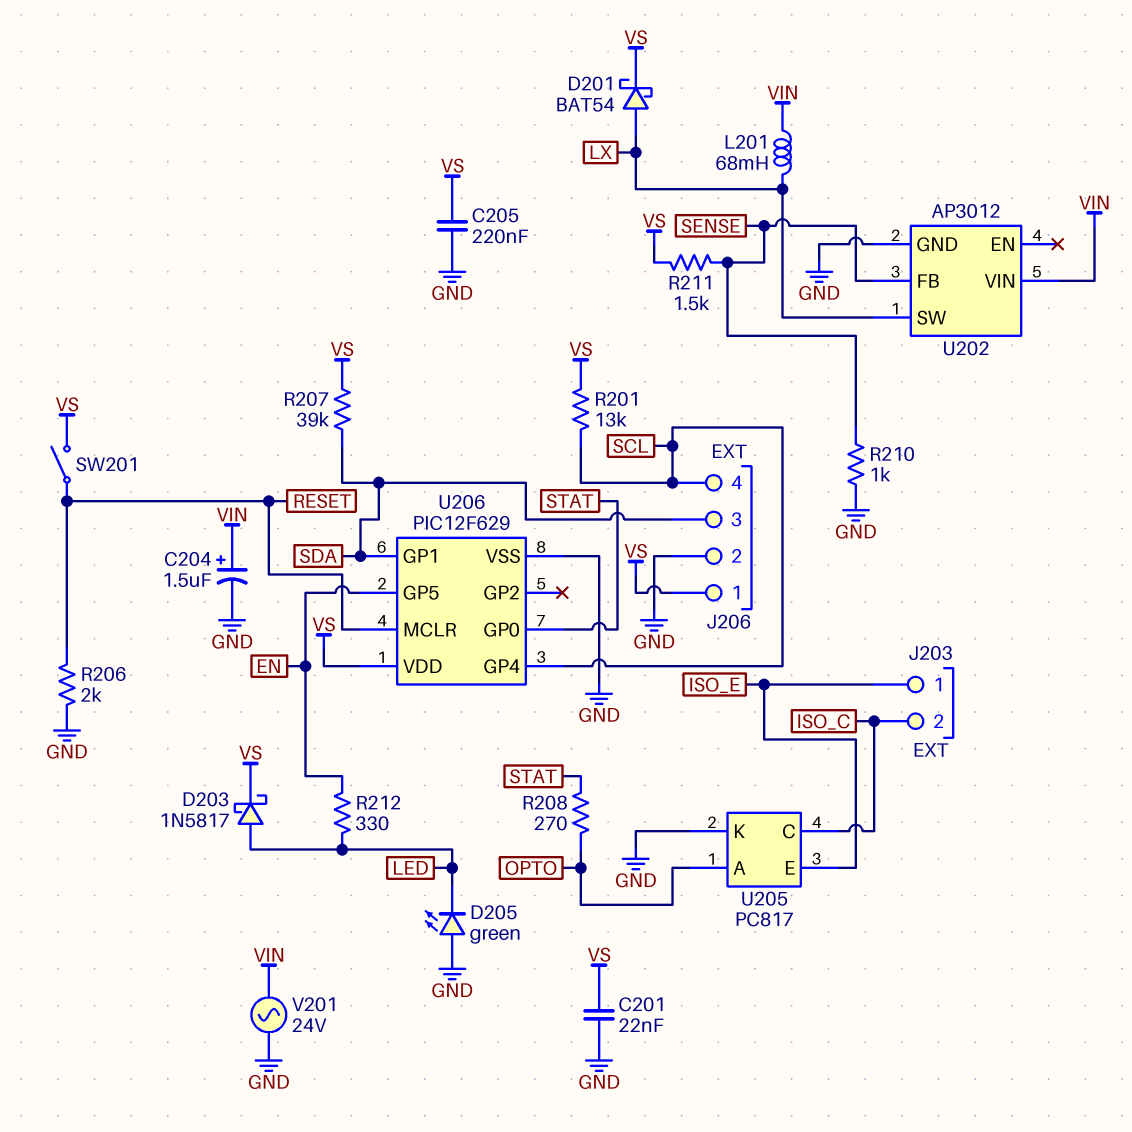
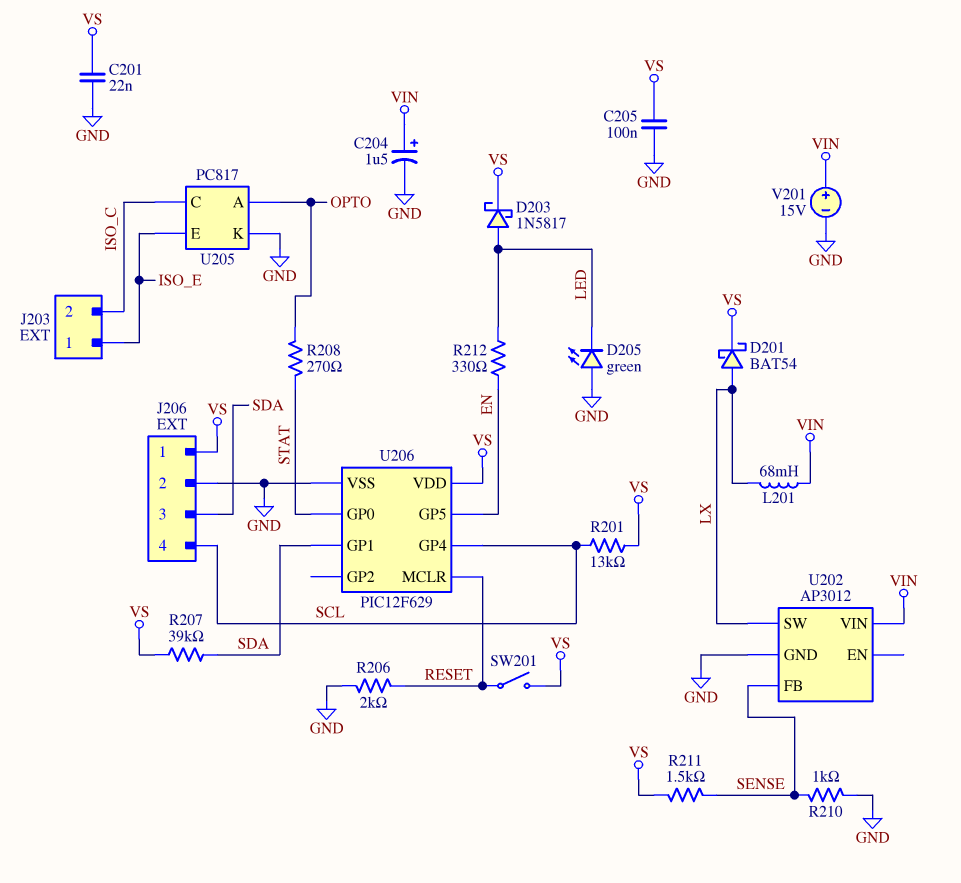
C205: 220nF (GND, VS) -> 100nF (GND, VS)
V201: AC 24V (GND, VIN) -> 15V (plus VIN, minus GND)

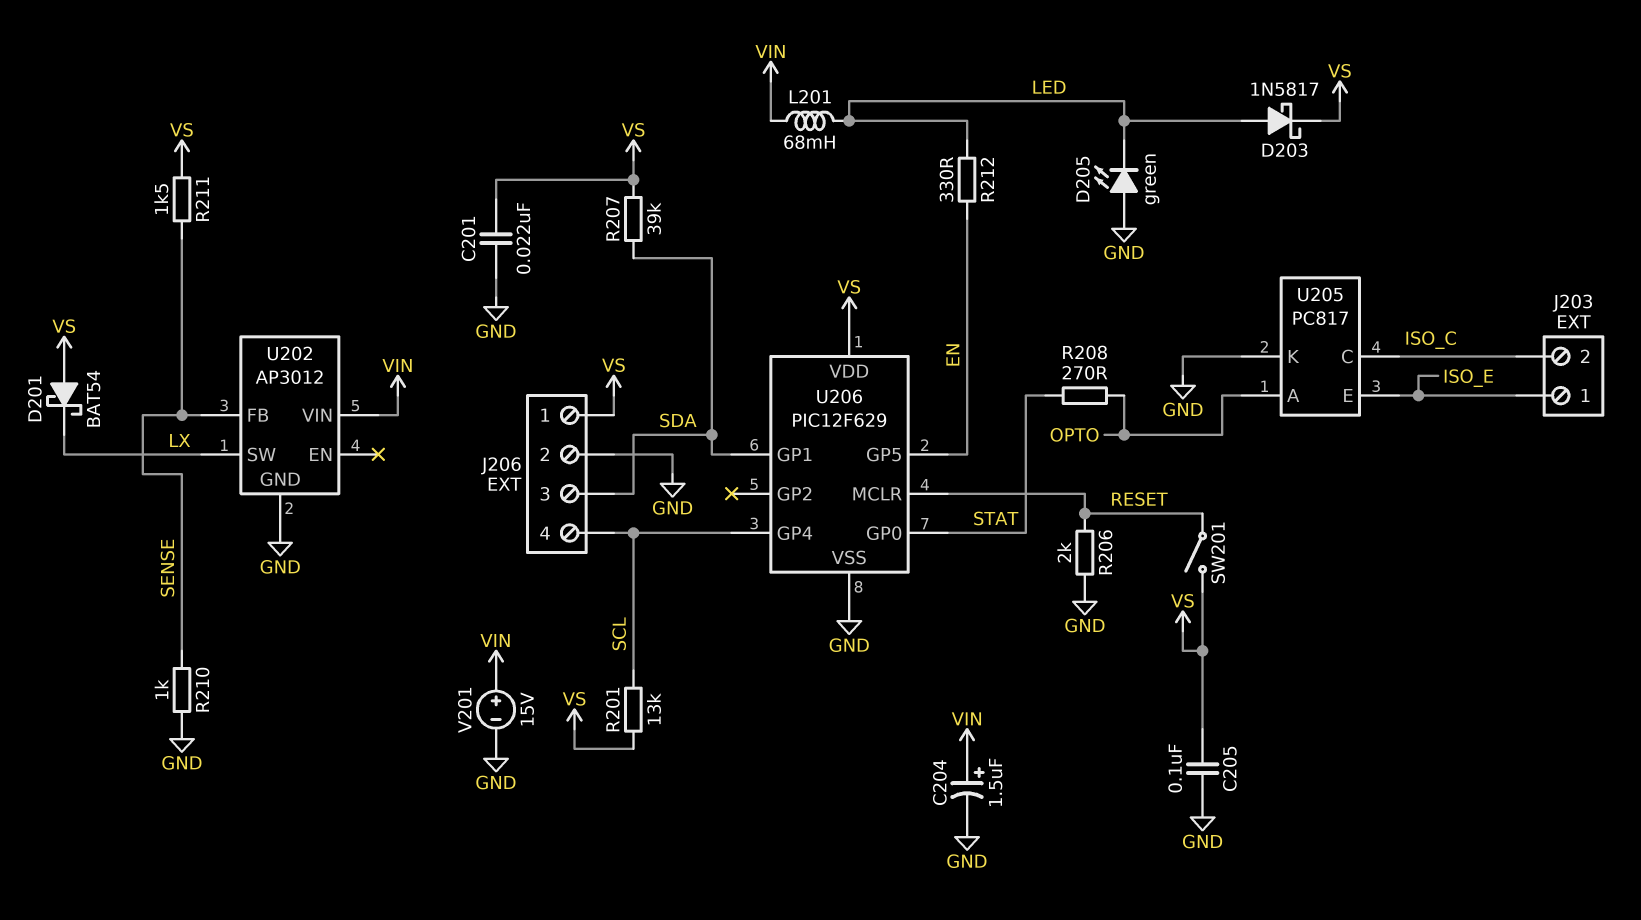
D201: schottky BAT54 (A LX, K VS) -> schottky BAT54 (A VS, K LX)
L201: 68mH (LX, VIN) -> 68mH (LED, VIN)

